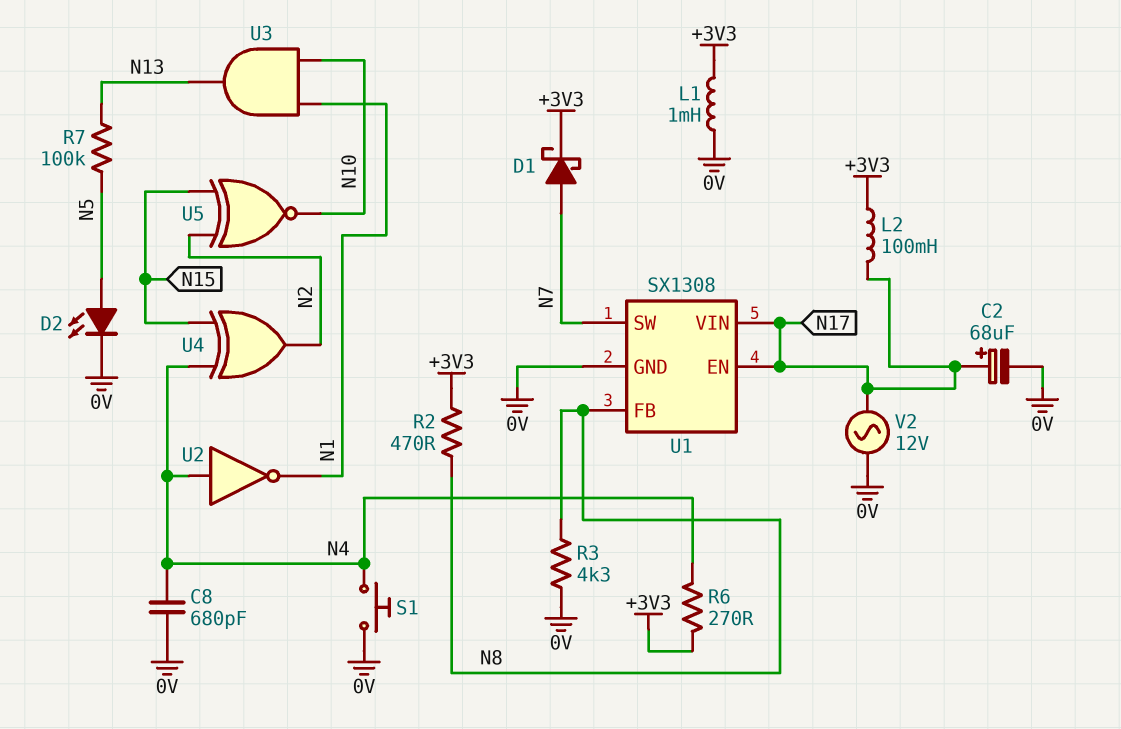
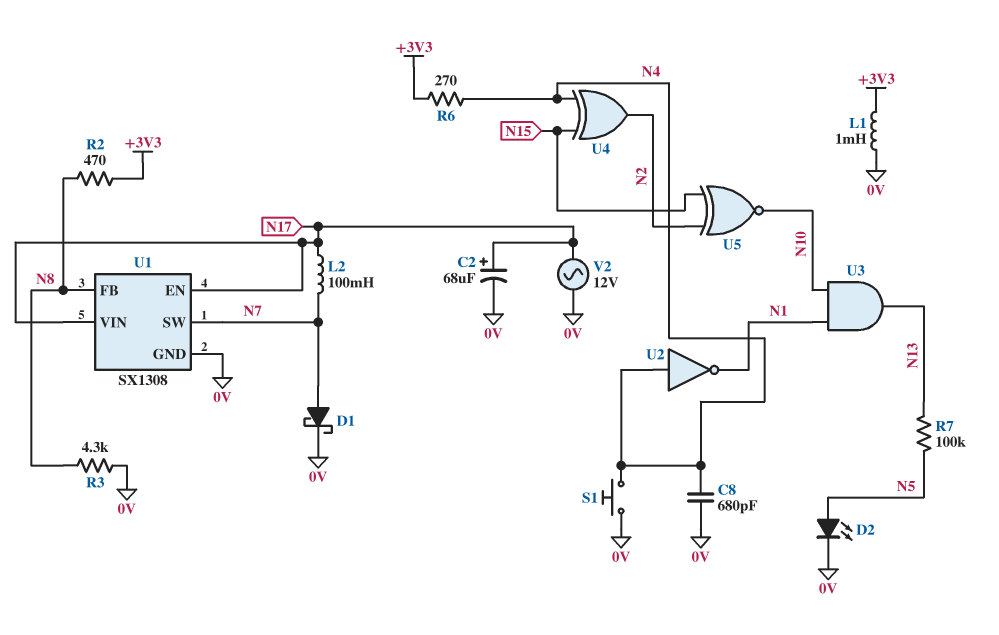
D1: schottky (A N7, K +3V3) -> schottky (A N7, K 0V)
L2: 100mH (+3V3, N17) -> 100mH (N7, N17)

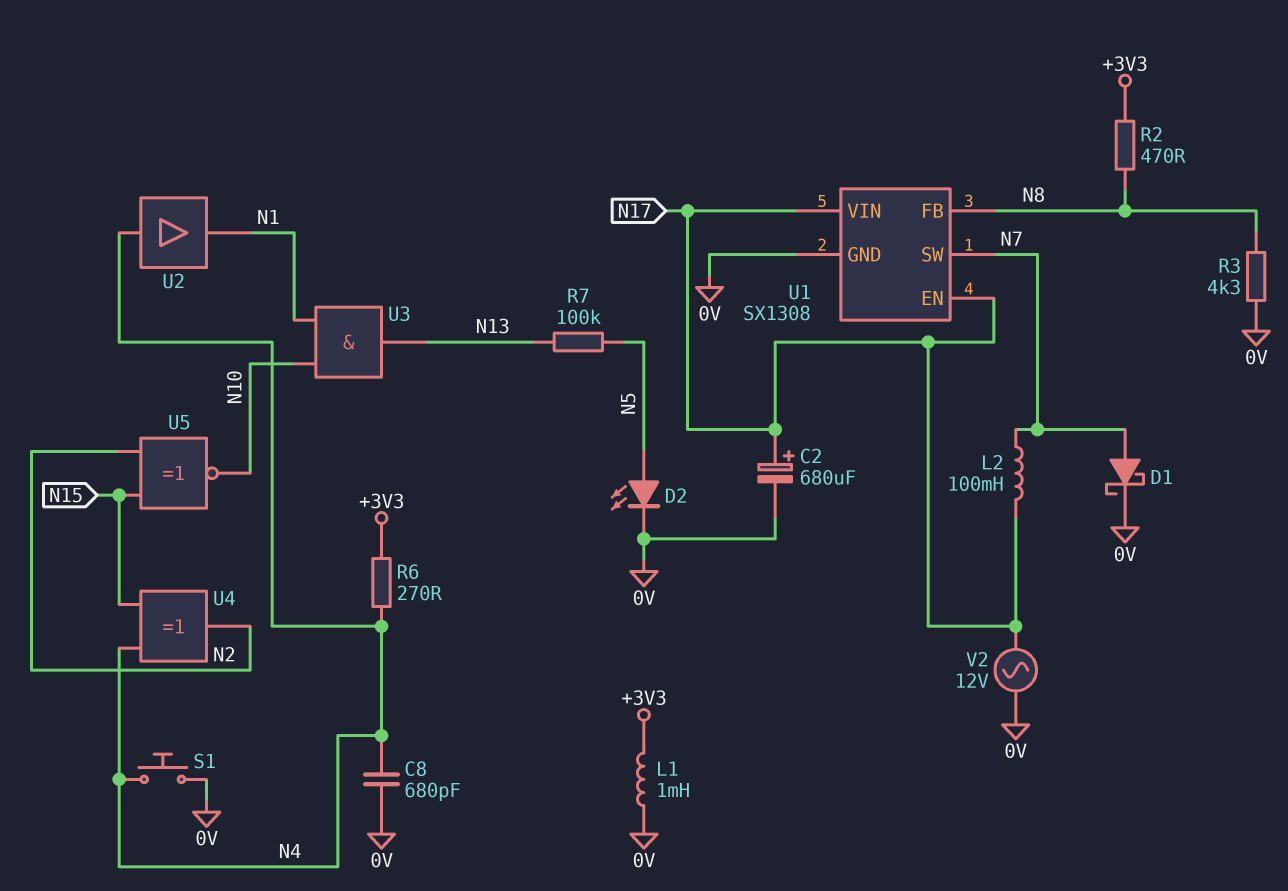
C2: 68uF (plus N17, minus 0V) -> 680uF (plus N17, minus 0V)
U2: NOT (in N4, out N1) -> buffer (in N4, out N1)

